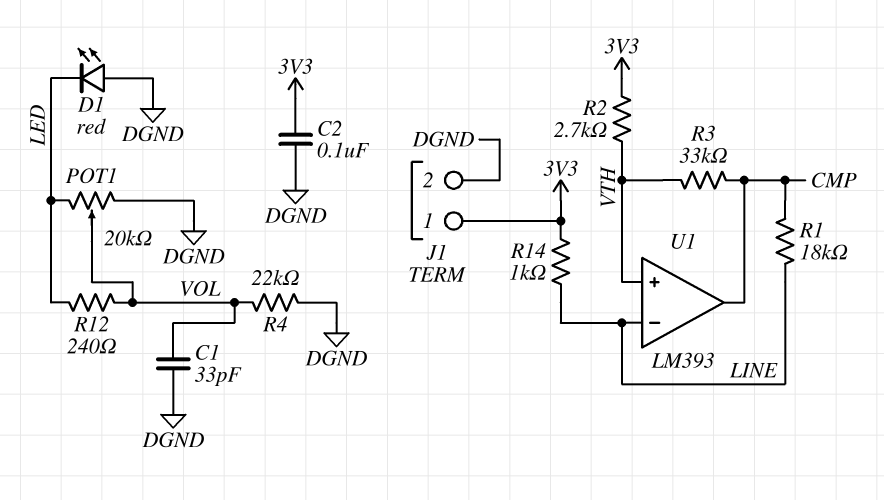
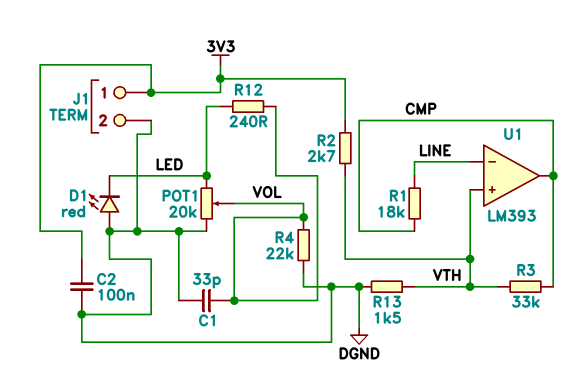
R13: none -> 1.5k (DGND, VTH)
R14: 1k (3V3, LINE) -> none

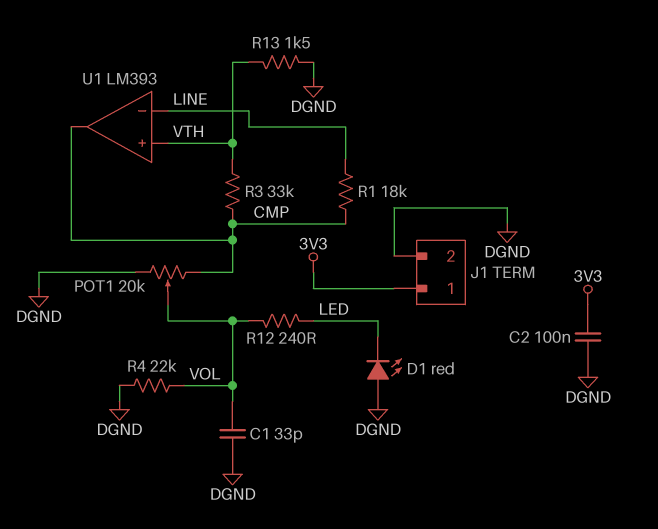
POT1: 20k (DGND, LED, wiper VOL) -> 20k (CMP, DGND, wiper VOL)
R2: 2.7k (3V3, VTH) -> none

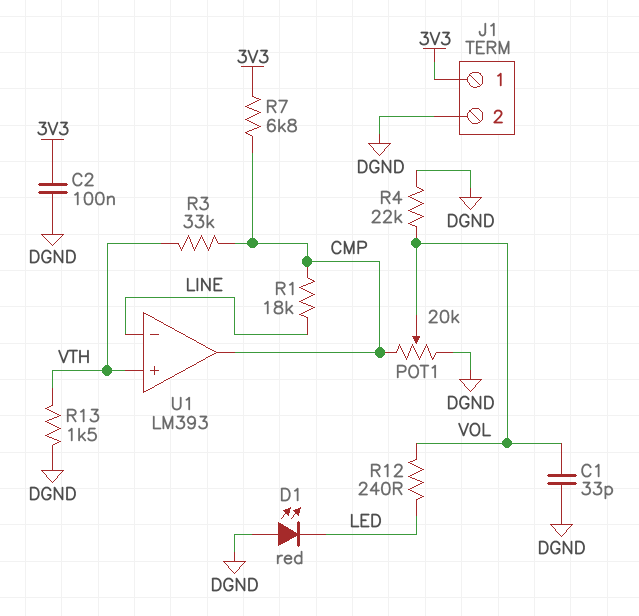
R7: none -> 6.8k (3V3, CMP)

